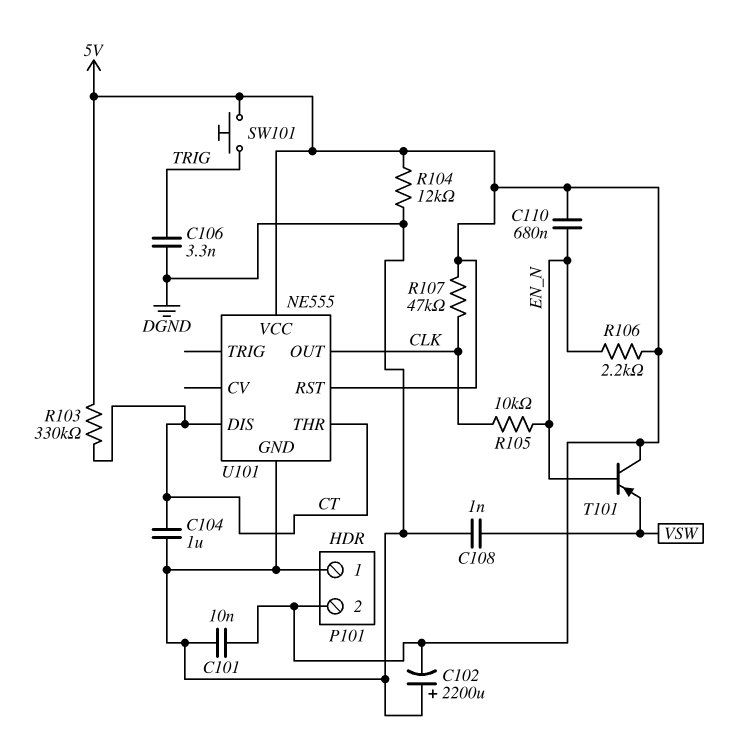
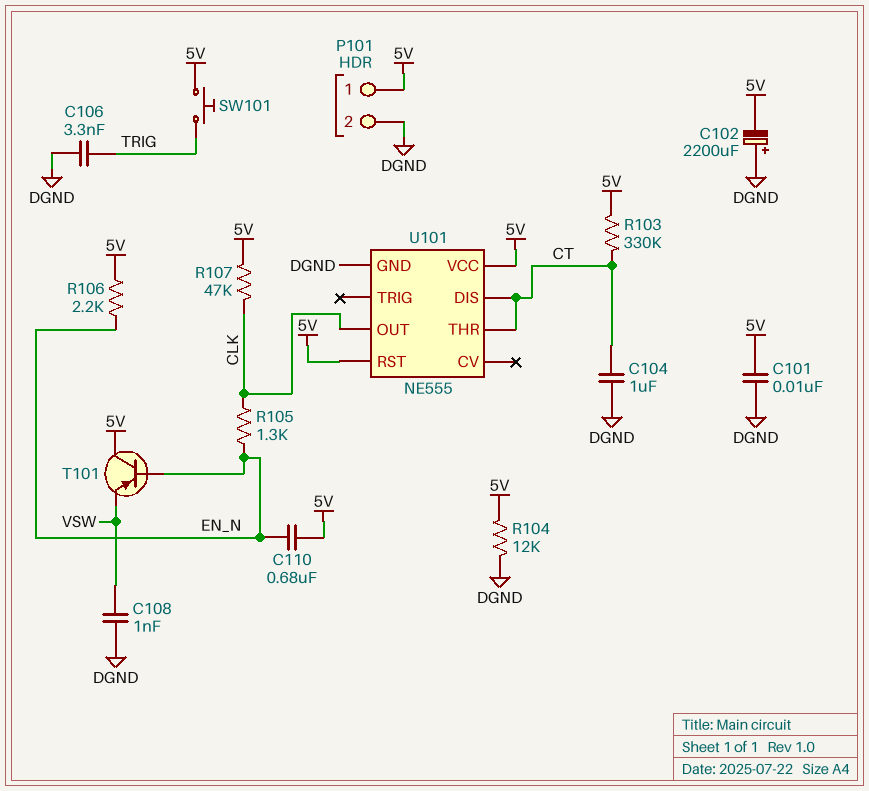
P101 pin 1: DGND -> 5V
P101 pin 2: 5V -> DGND
R105: 10k (CLK, EN_N) -> 1.3k (CLK, EN_N)

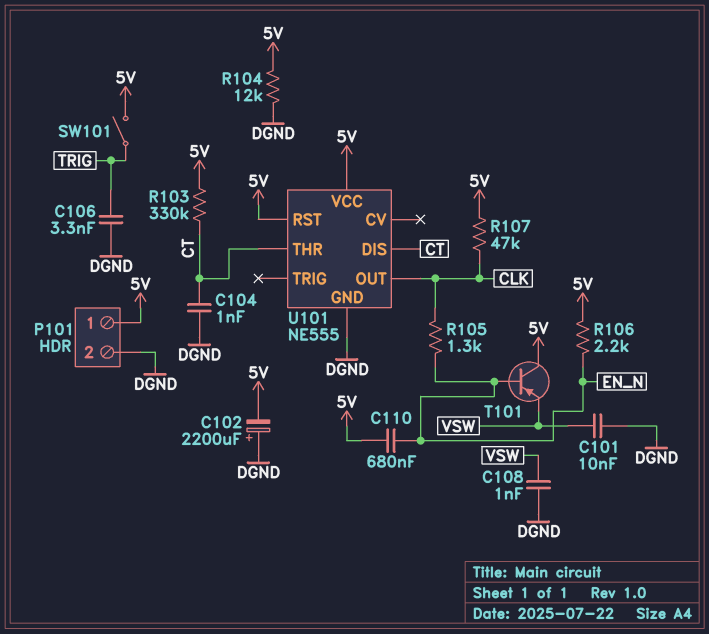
C101: 10nF (5V, DGND) -> 10nF (DGND, VSW)
C104: 1uF (CT, DGND) -> 1nF (CT, DGND)
SW101: button (5V, TRIG) -> switch (5V, TRIG)

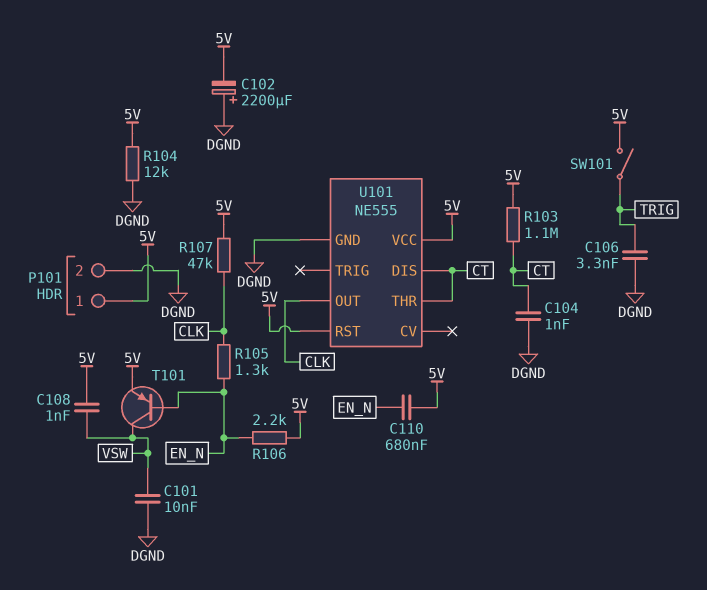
C108: 1nF (DGND, VSW) -> 1nF (5V, VSW)
R103: 330k (5V, CT) -> 1.1M (5V, CT)
T101: PNP (B EN_N, C 5V, E VSW) -> PNP (B EN_N, C VSW, E 5V)

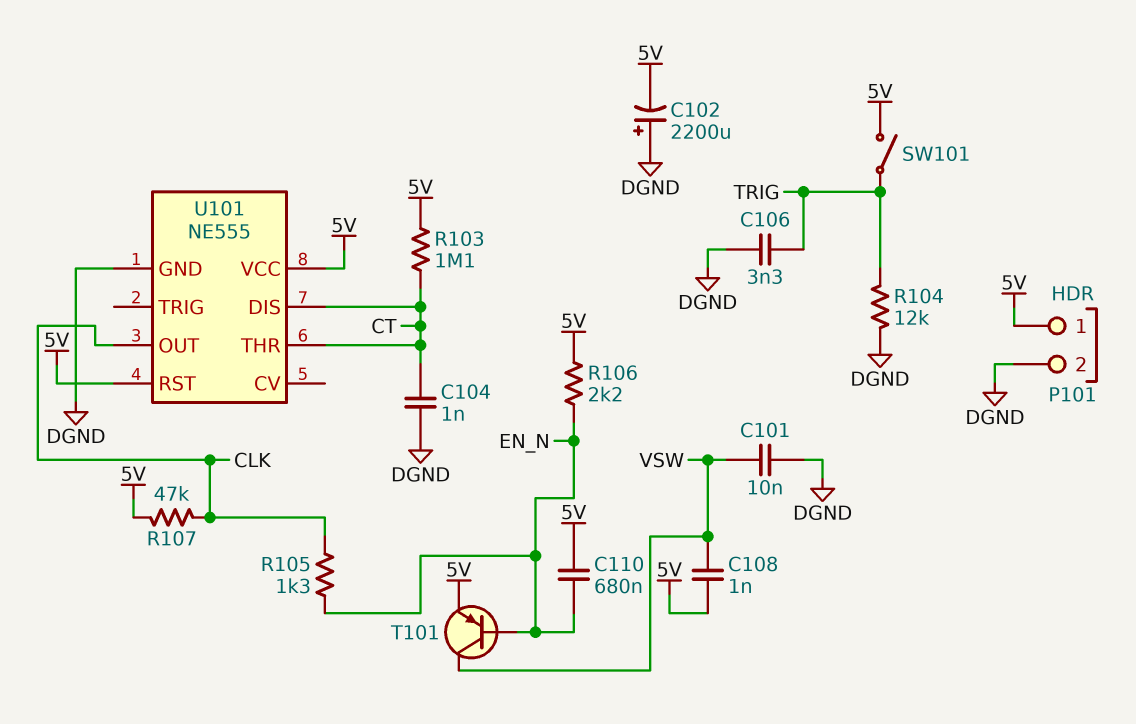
R104: 12k (5V, DGND) -> 12k (DGND, TRIG)

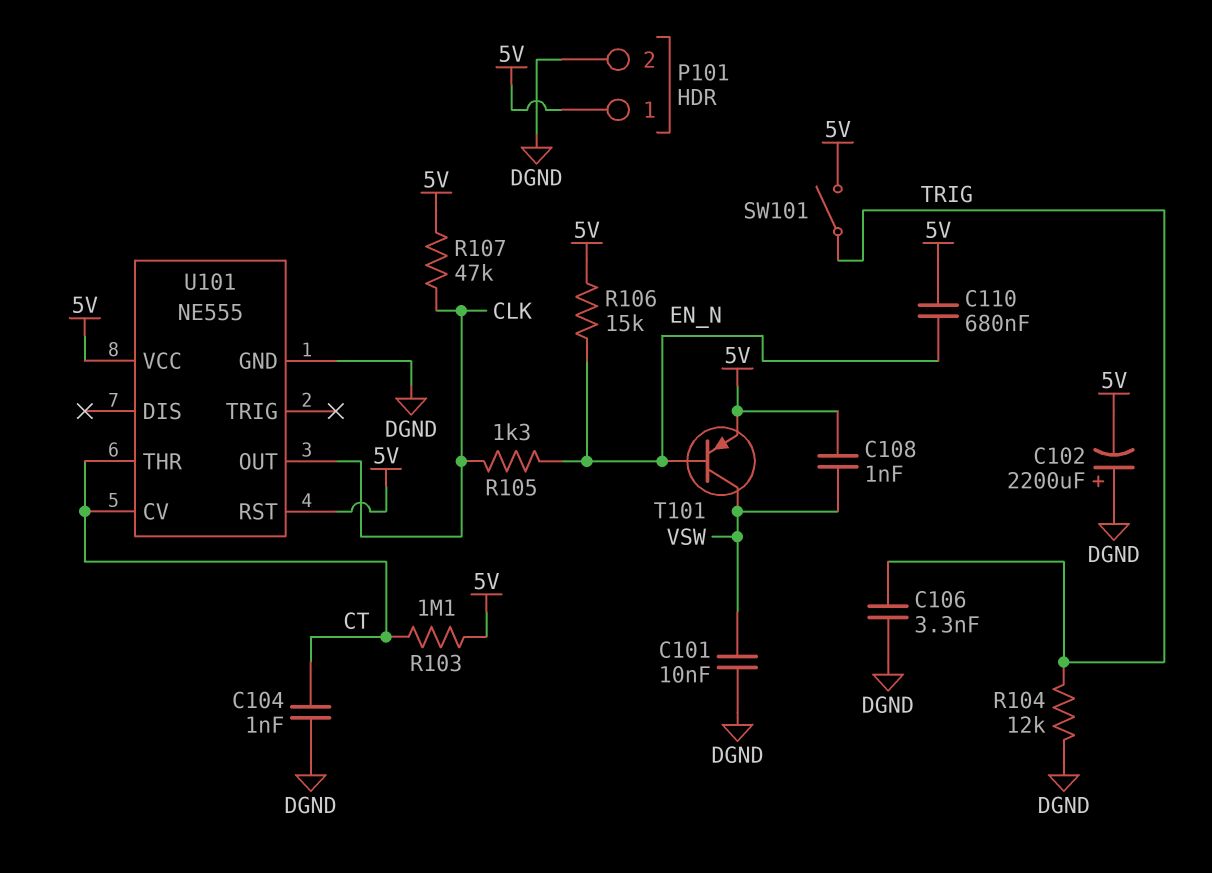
R106: 2.2k (5V, EN_N) -> 15k (5V, EN_N)
U101 pin CV: none -> CT
U101 pin DIS: CT -> none

